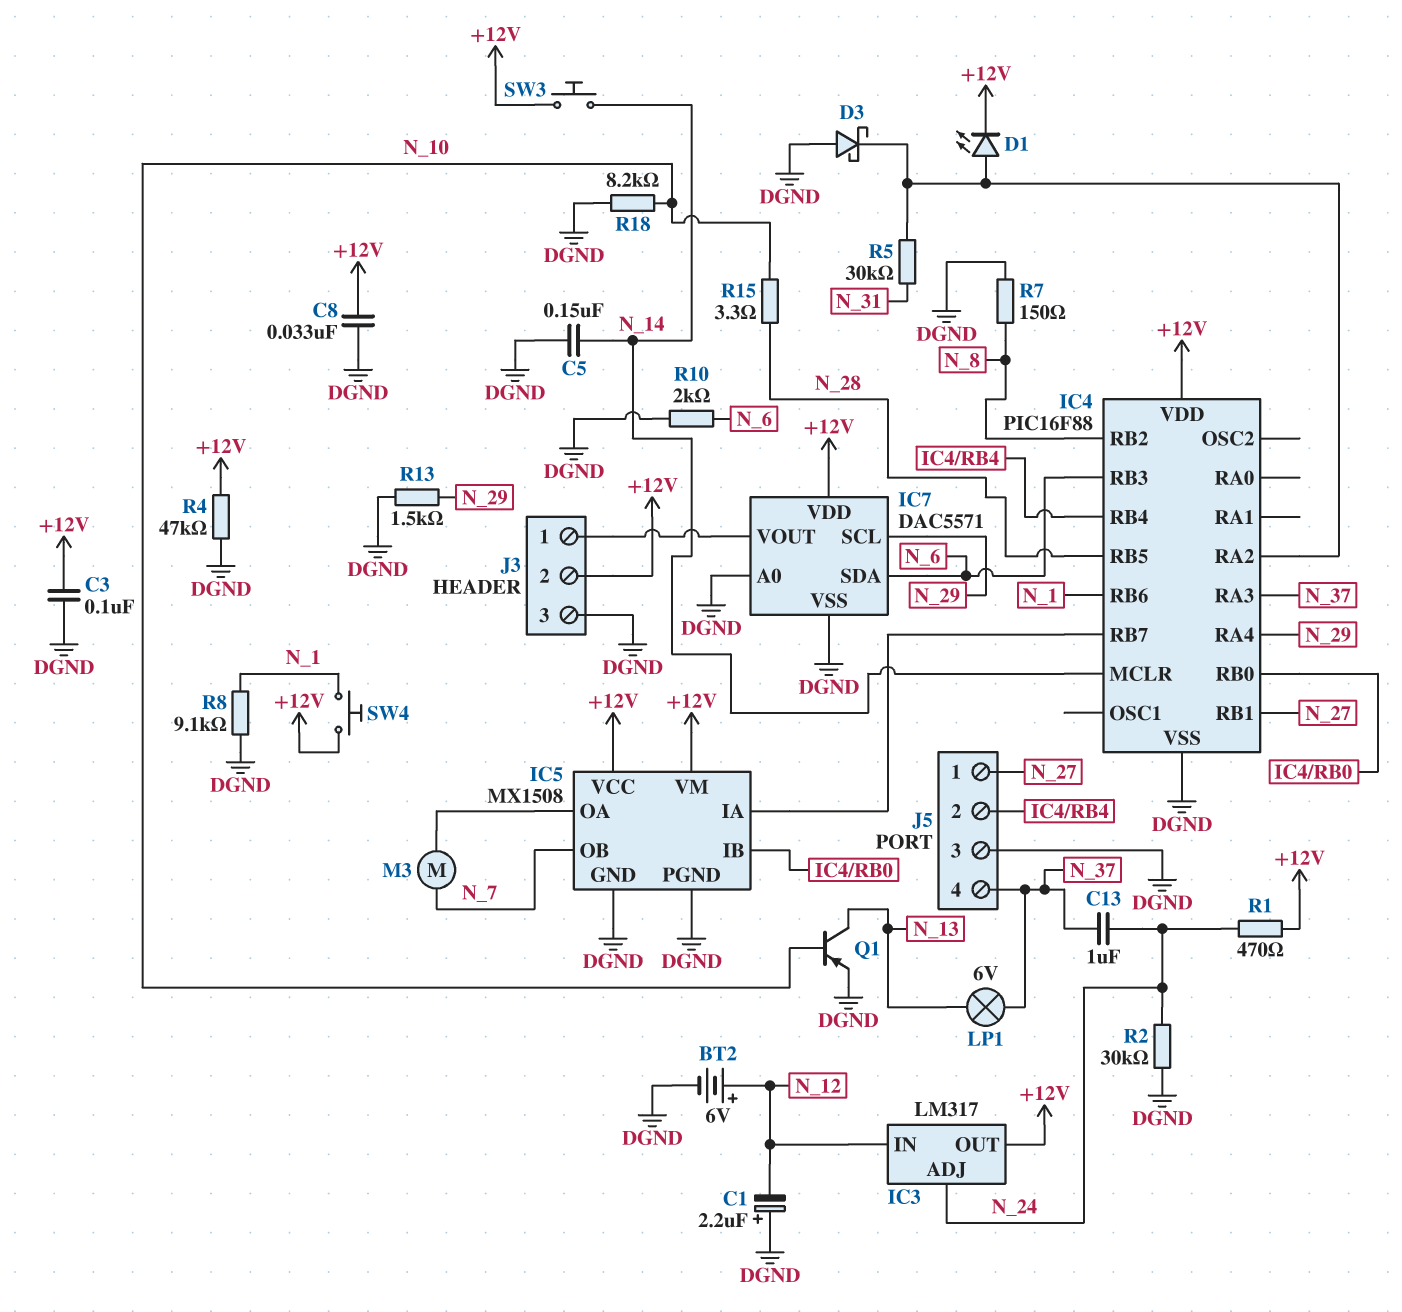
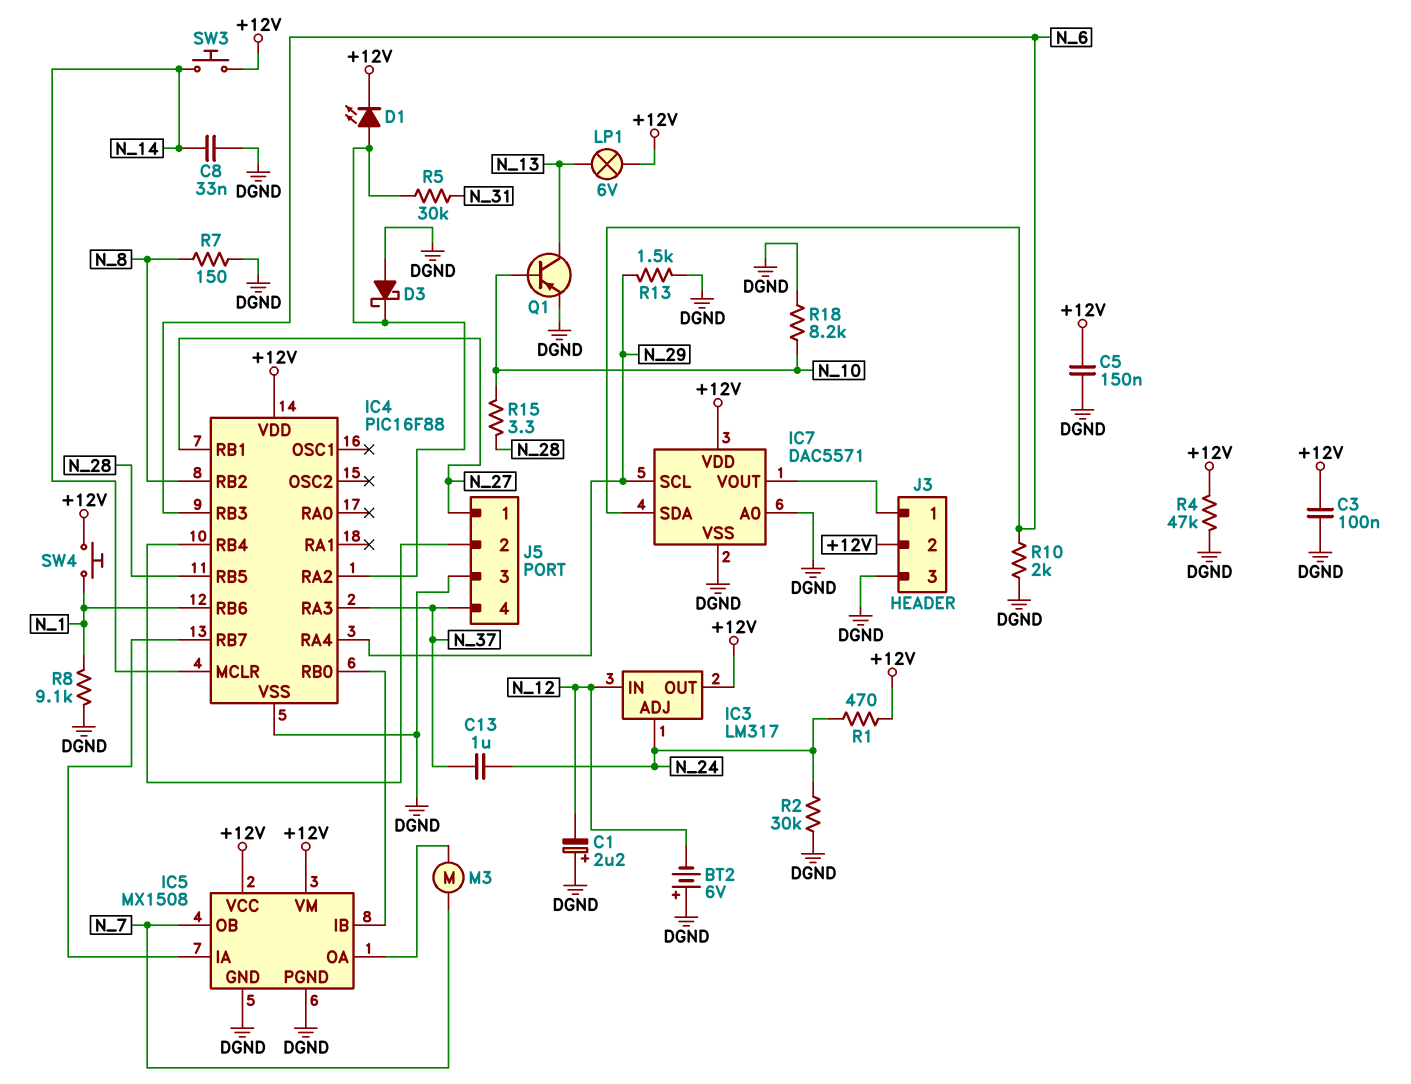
BT2: 6V (plus N_12, minus DGND) -> 6V (plus DGND, minus N_12)
C5: 150nF (DGND, N_14) -> 150nF (+12V, DGND)
C8: 33nF (+12V, DGND) -> 33nF (DGND, N_14)
LP1: lamp 6V (N_13, N_37) -> lamp 6V (+12V, N_13)

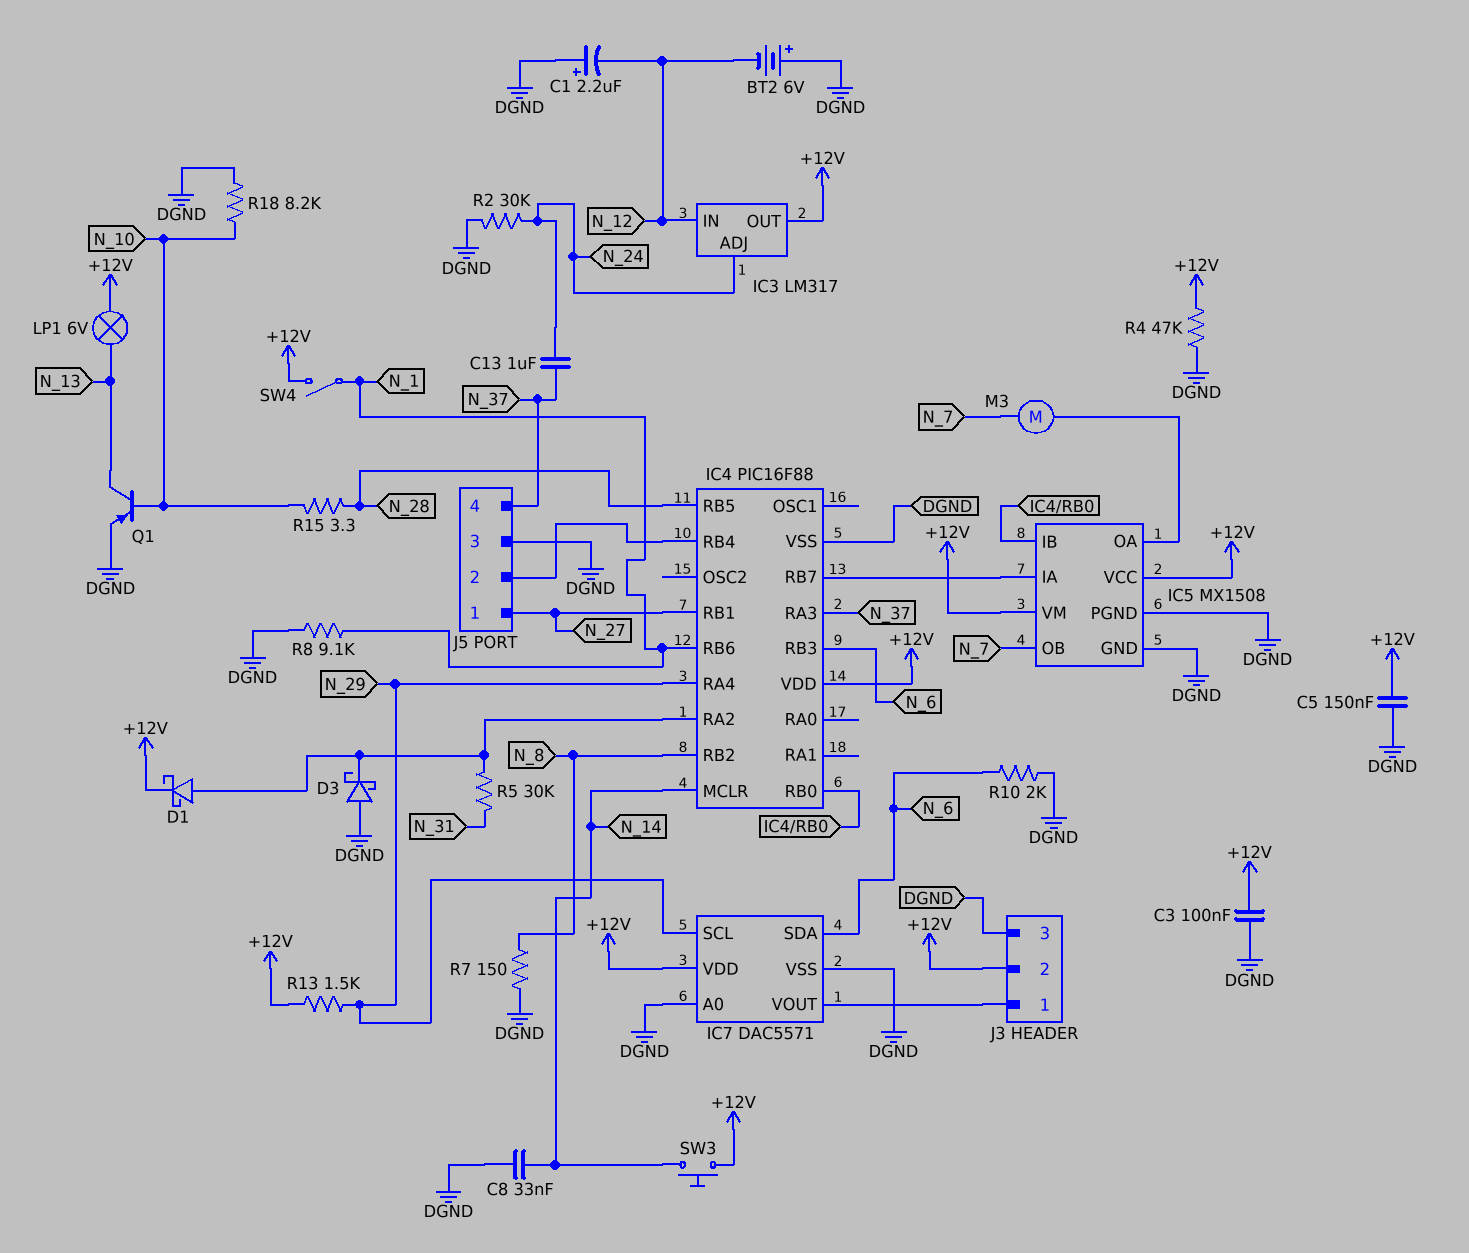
D1: LED (A IC4/RA2, K +12V) -> schottky (A IC4/RA2, K +12V)
R1: 470 (+12V, N_24) -> none
R13: 1.5k (DGND, N_29) -> 1.5k (+12V, N_29)
SW4: button (+12V, N_1) -> switch (+12V, N_1)

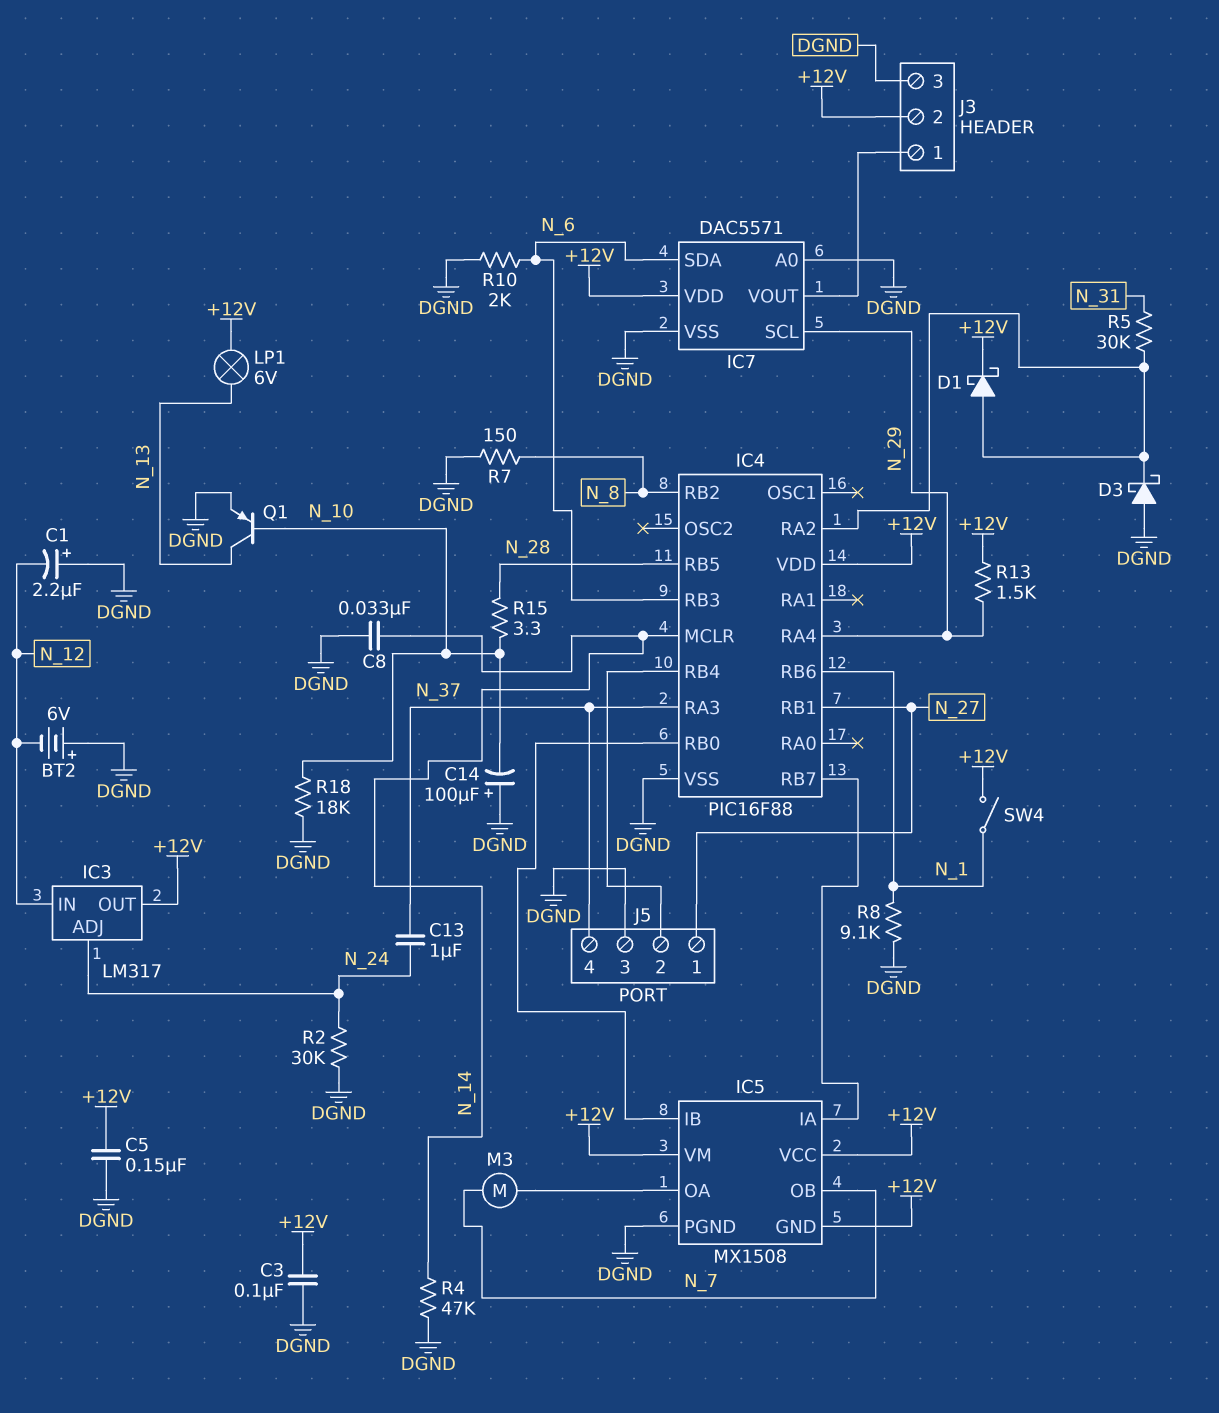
C14: none -> 100uF (plus DGND, minus N_10)
IC5 pin GND: DGND -> +12V
R4: 47k (+12V, DGND) -> 47k (DGND, N_14)
R18: 8.2k (DGND, N_10) -> 18k (DGND, N_10)
SW3: button (+12V, N_14) -> none

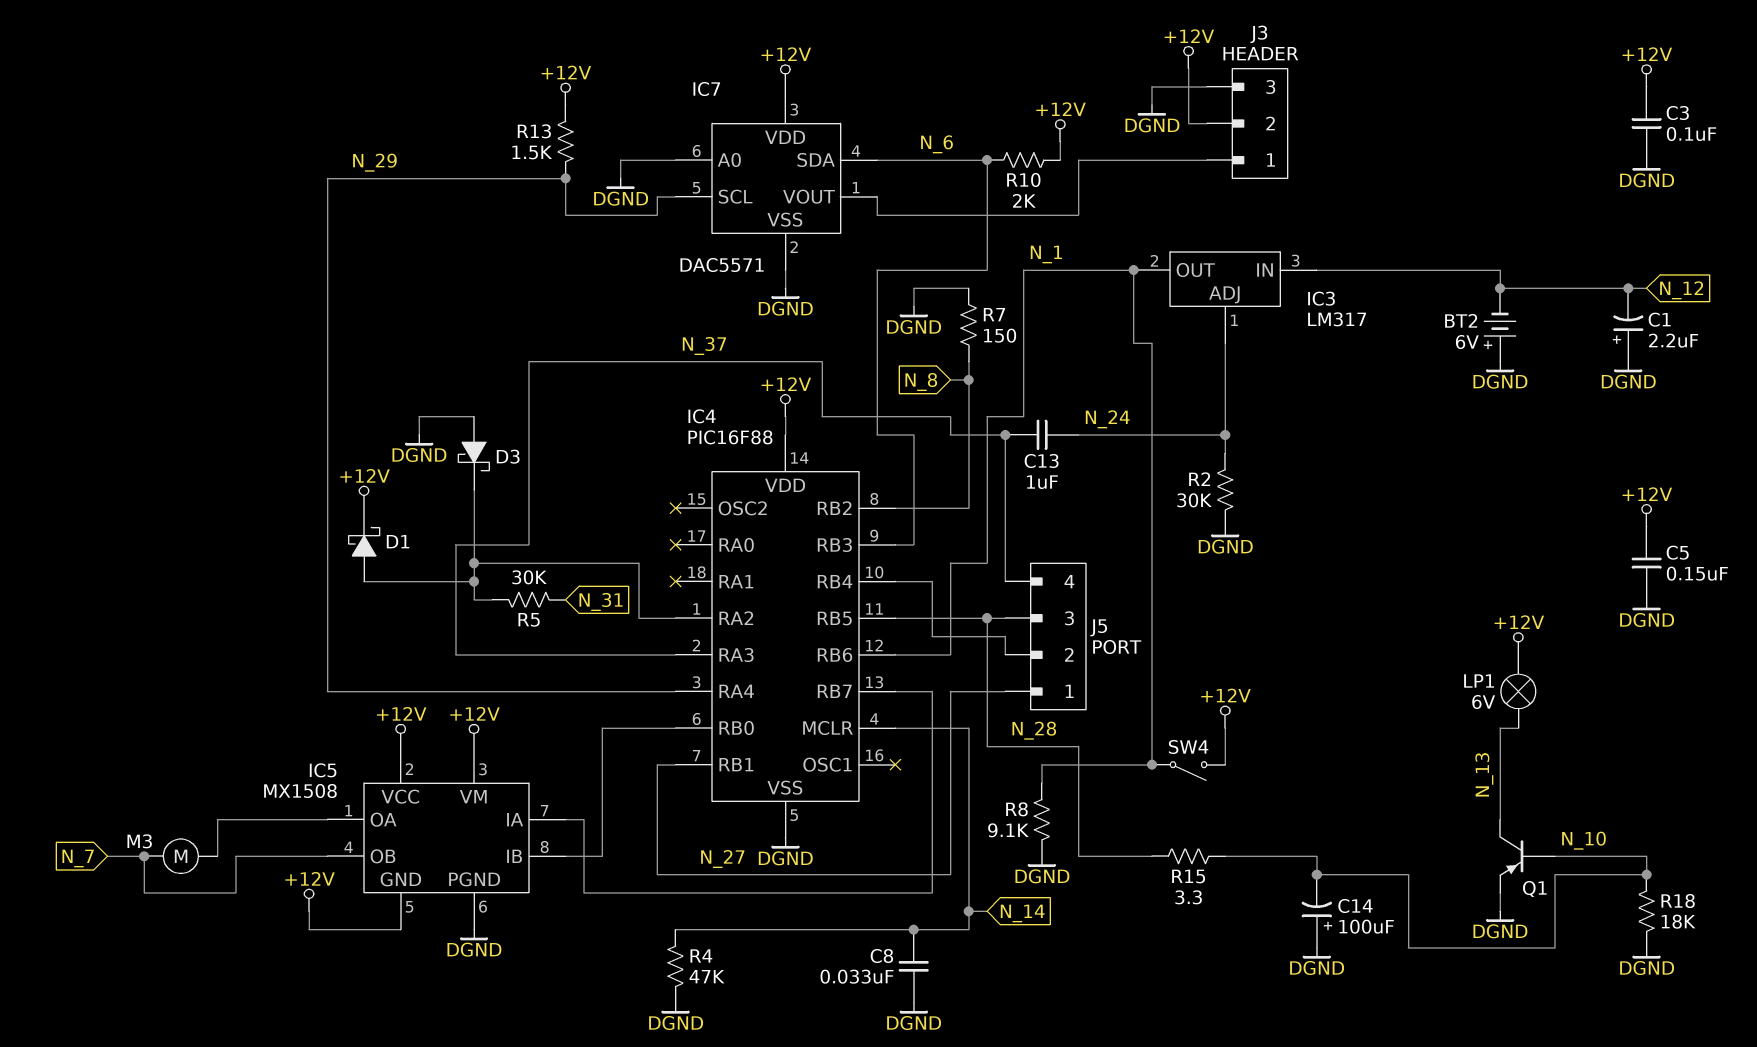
IC3 pin OUT: +12V -> N_1
J5 pin 3: DGND -> N_28
R10: 2k (DGND, N_6) -> 2k (+12V, N_6)

